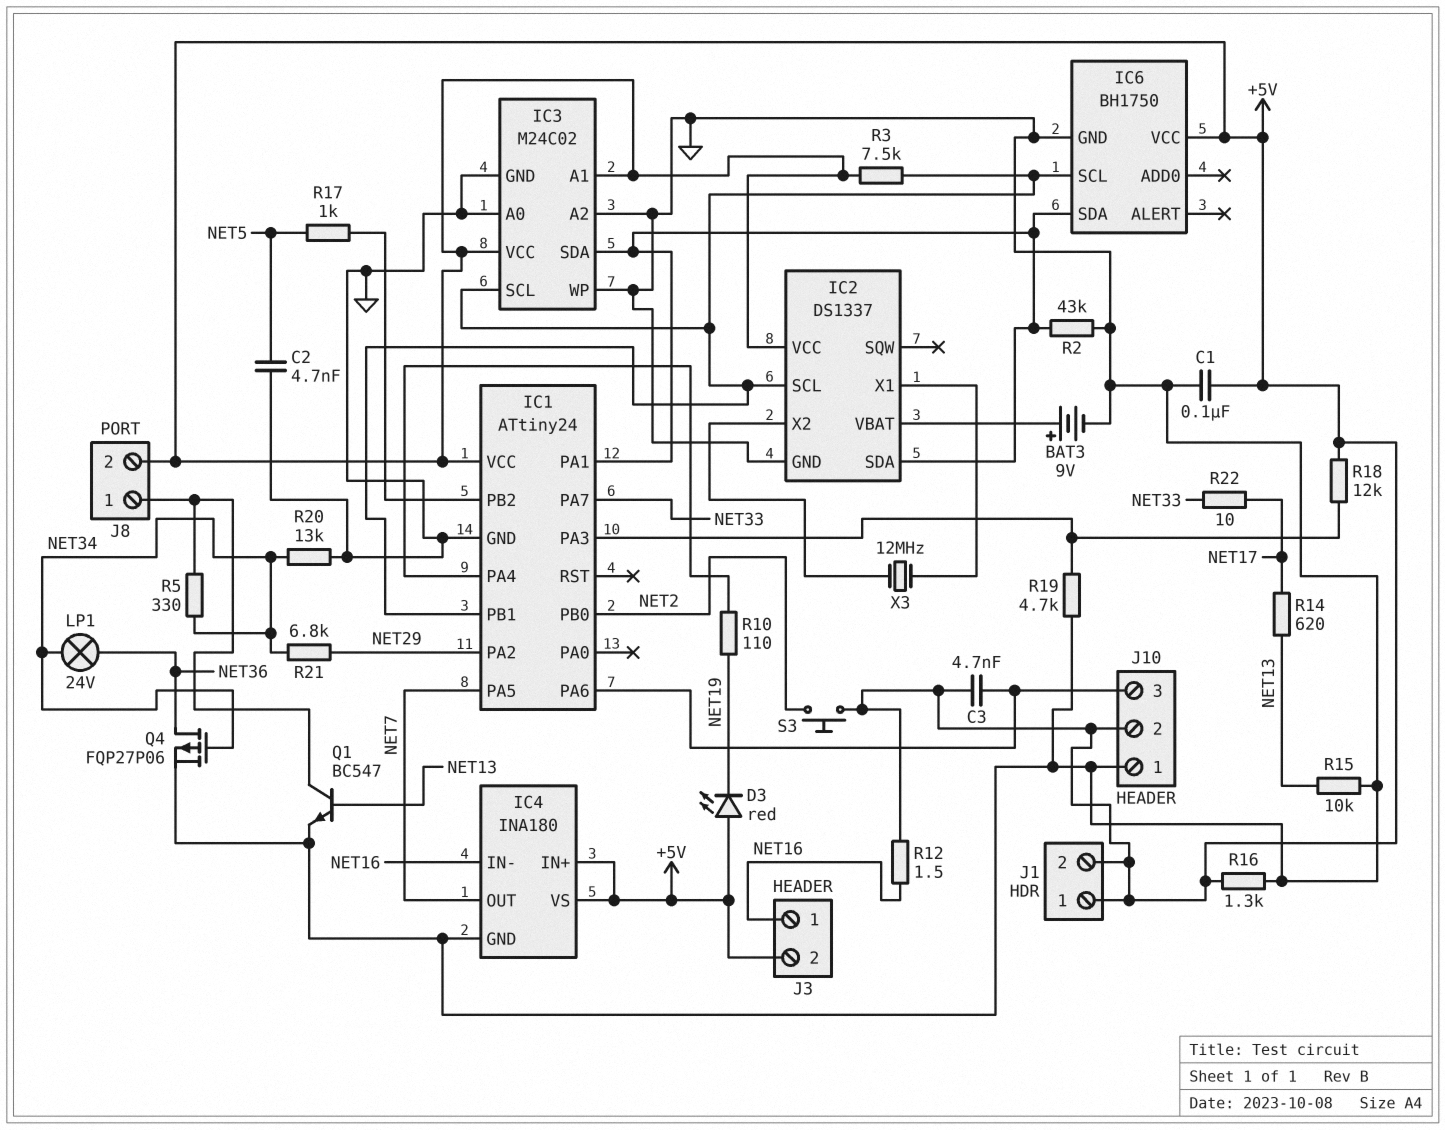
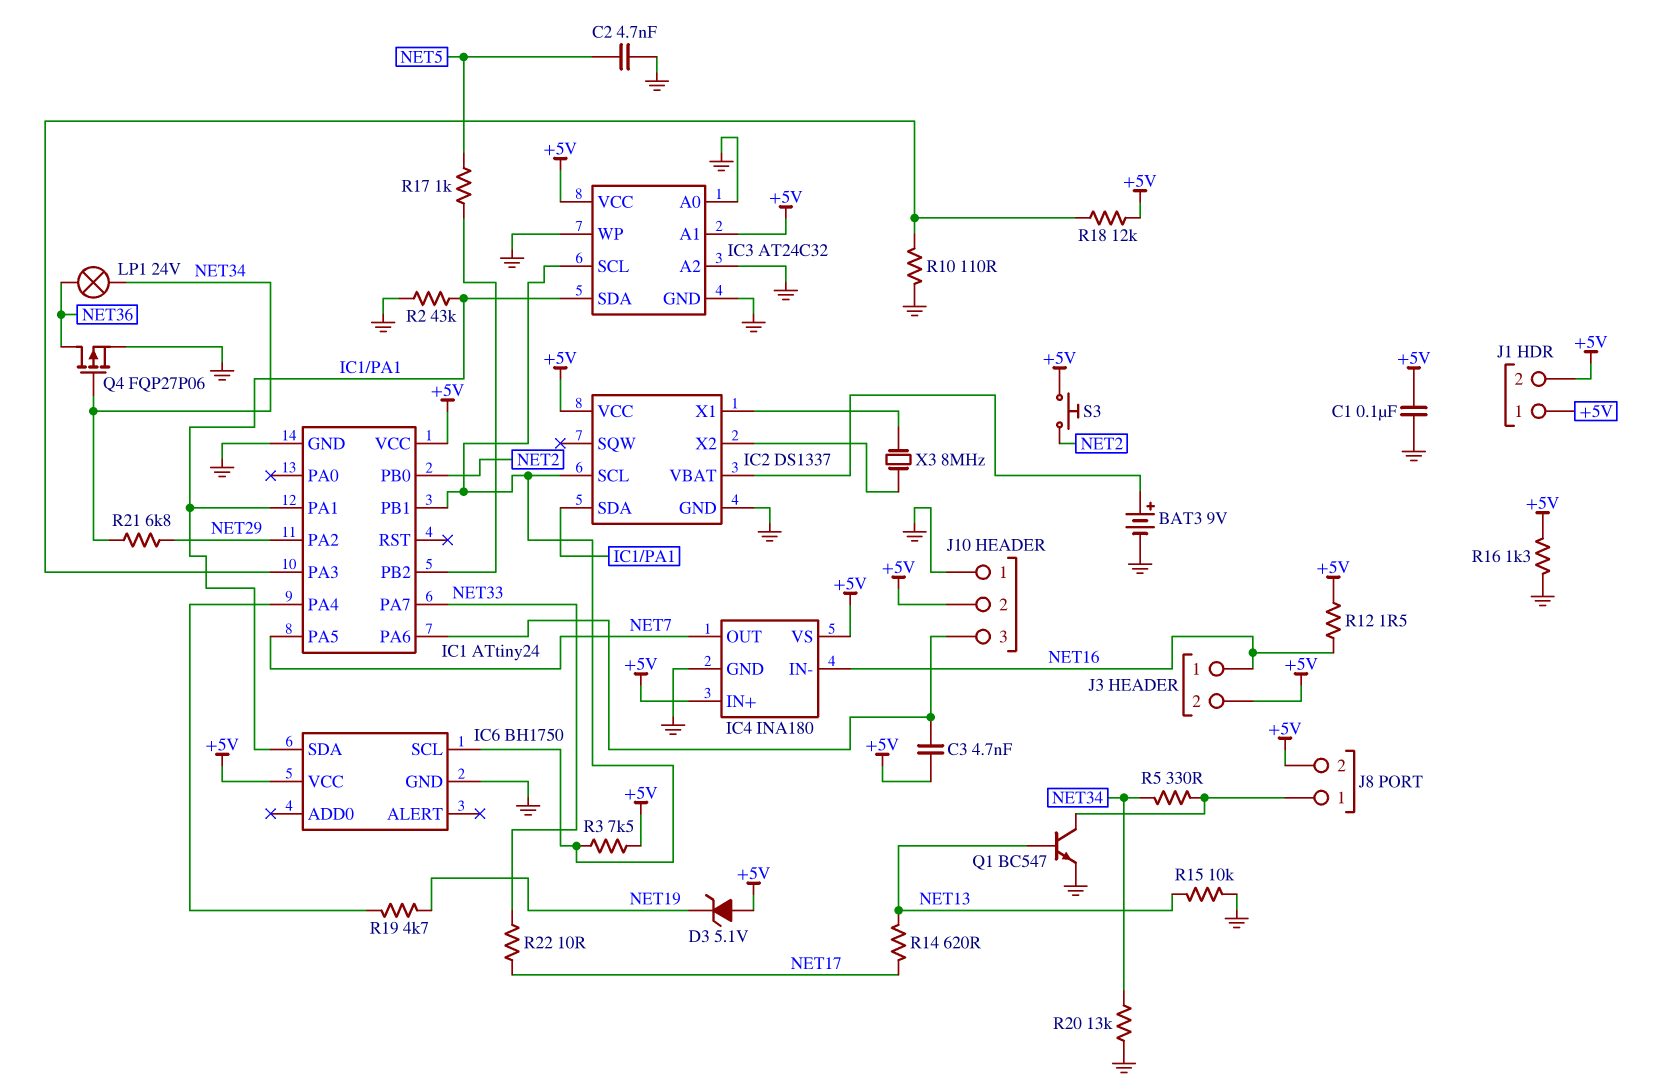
D3: LED red (A +5V, K NET19) -> zener 5.1V (A +5V, K NET19)
IC3: M24C02 -> AT24C32
R10: 110 (IC1/PA4, NET19) -> 110 (GND, IC1/PA3)
R19: 4.7k (GND, IC1/PA3) -> 4.7k (IC1/PA4, NET19)
X3: 12MHz (IC2/X1, IC2/X2) -> 8MHz (IC2/X1, IC2/X2)

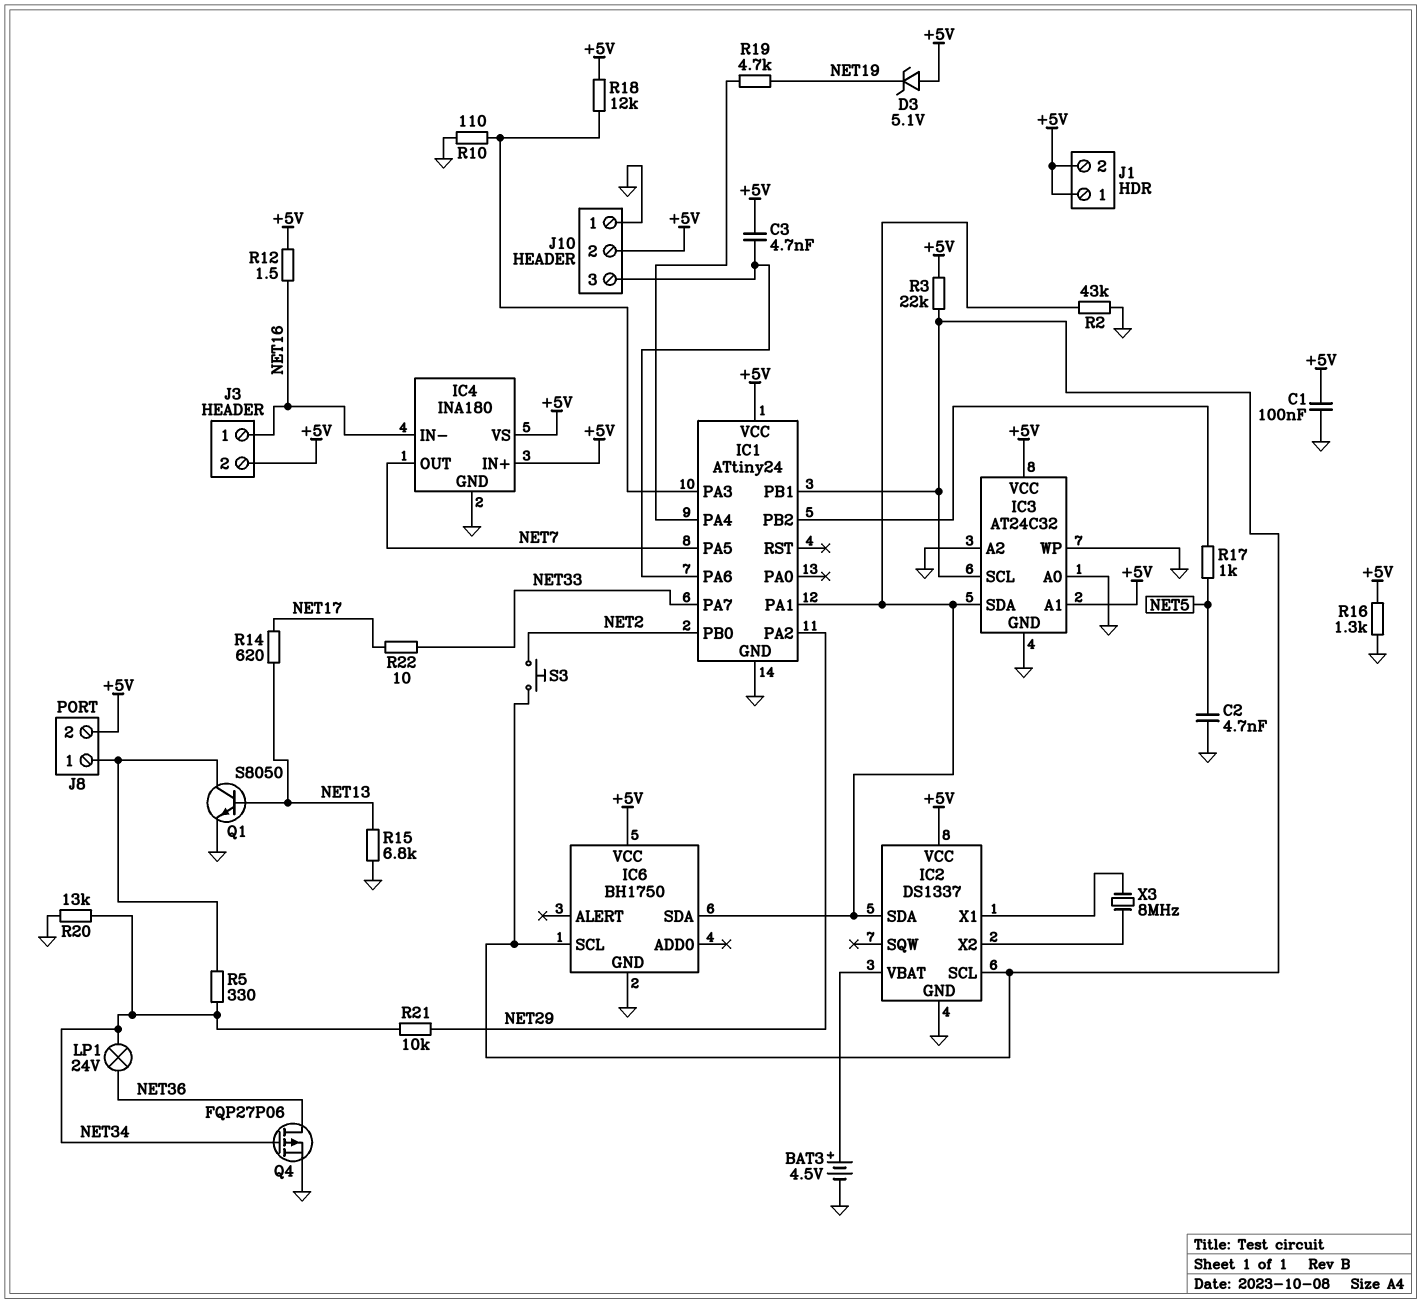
BAT3: 9V (plus IC2/VBAT, minus GND) -> 4.5V (plus IC2/VBAT, minus GND)
Q1: NPN BC547 (B NET13, C J8/1, E GND) -> NPN S8050 (B NET13, C J8/1, E GND)
R3: 7.5k (+5V, IC1/PB1) -> 22k (+5V, IC1/PB1)
R15: 10k (GND, NET13) -> 6.8k (GND, NET13)
R21: 6.8k (NET29, NET34) -> 10k (NET29, NET34)
S3: button (+5V, NET2) -> button (IC1/PB1, NET2)

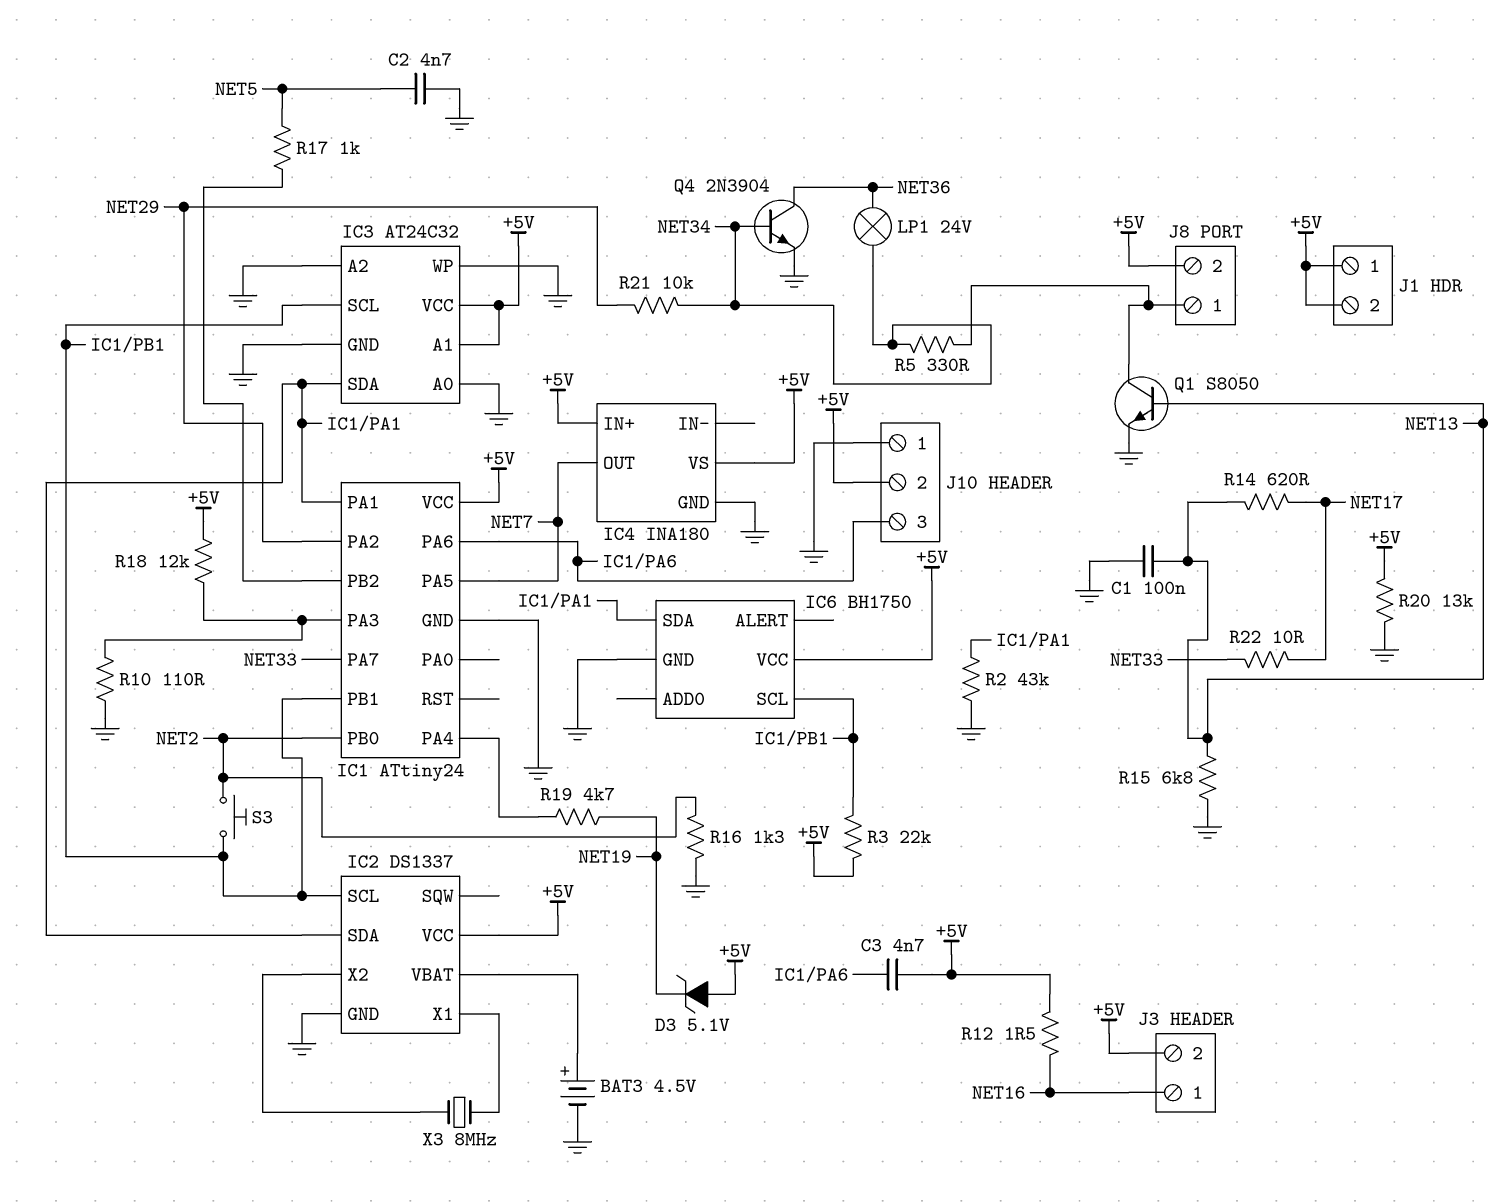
C1: 100nF (+5V, GND) -> 100nF (GND, NET13)
IC4 pin IN-: NET16 -> none
Q4: PMOS FQP27P06 (G NET34, D NET36, S GND) -> NPN 2N3904 (B NET34, C NET36, E GND)
R16: 1.3k (+5V, GND) -> 1.3k (GND, NET2)
R20: 13k (GND, NET34) -> 13k (+5V, GND)

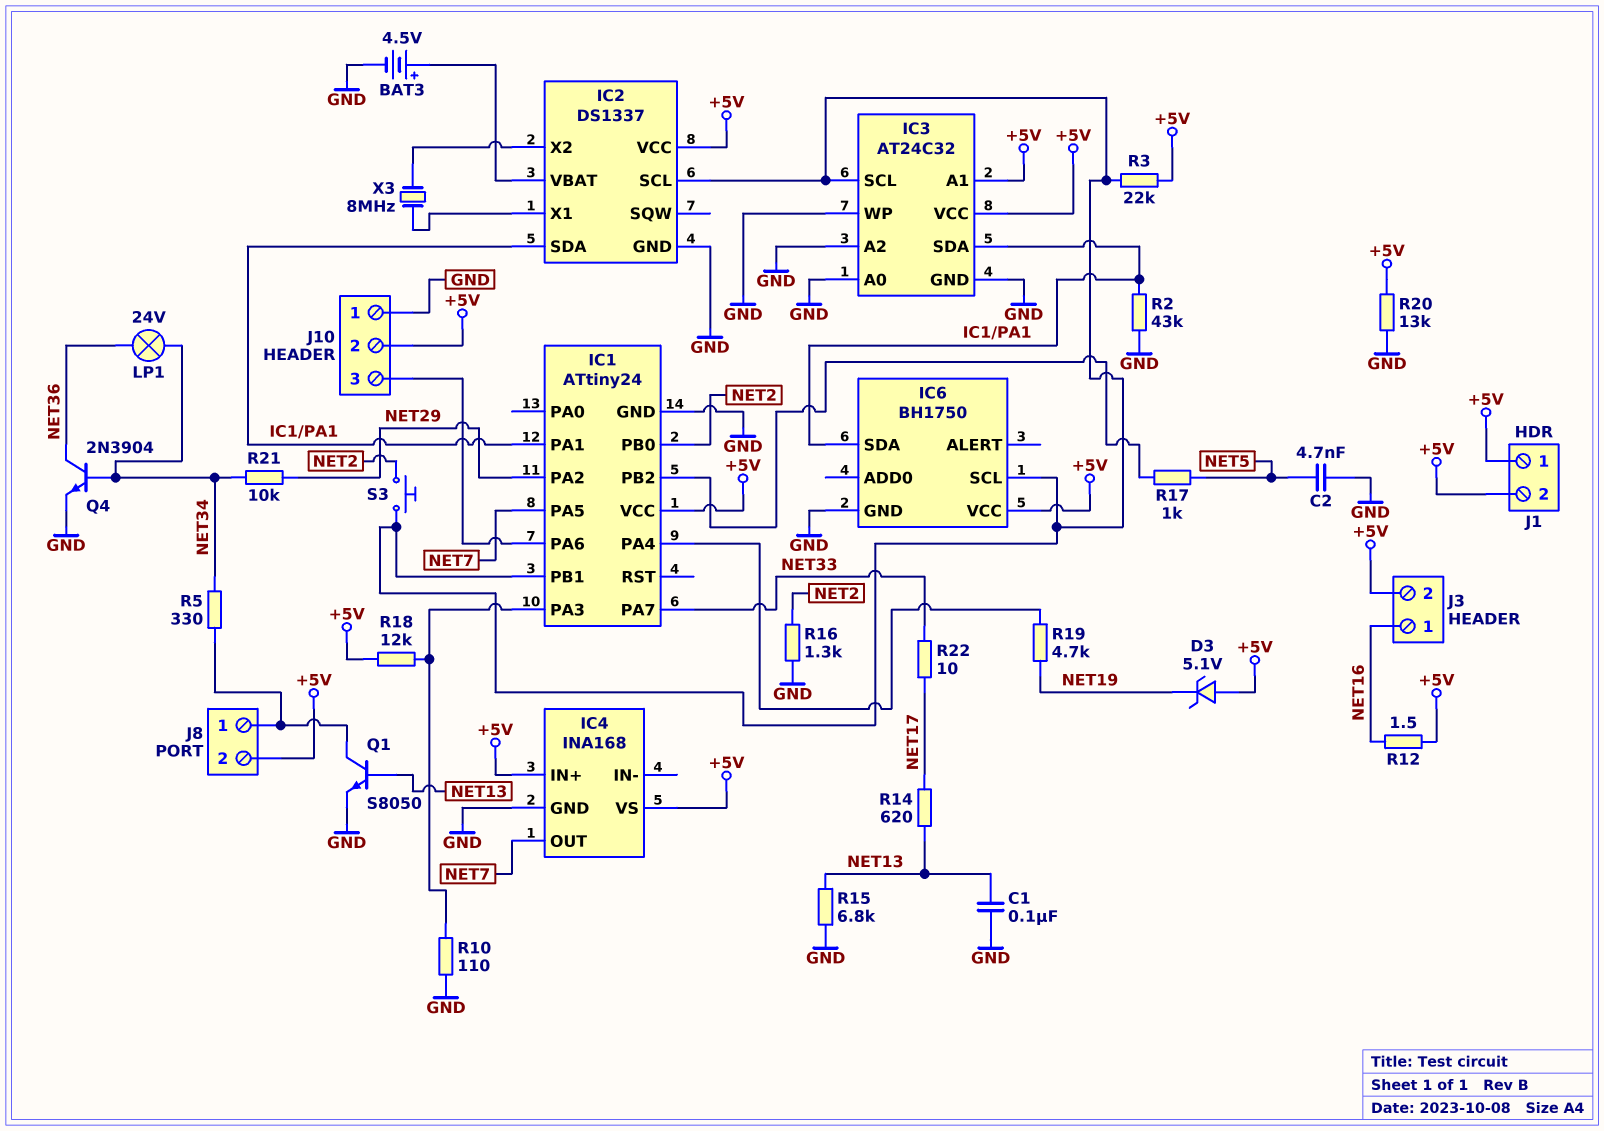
C3: 4.7nF (+5V, IC1/PA6) -> none
IC4: INA180 -> INA168

